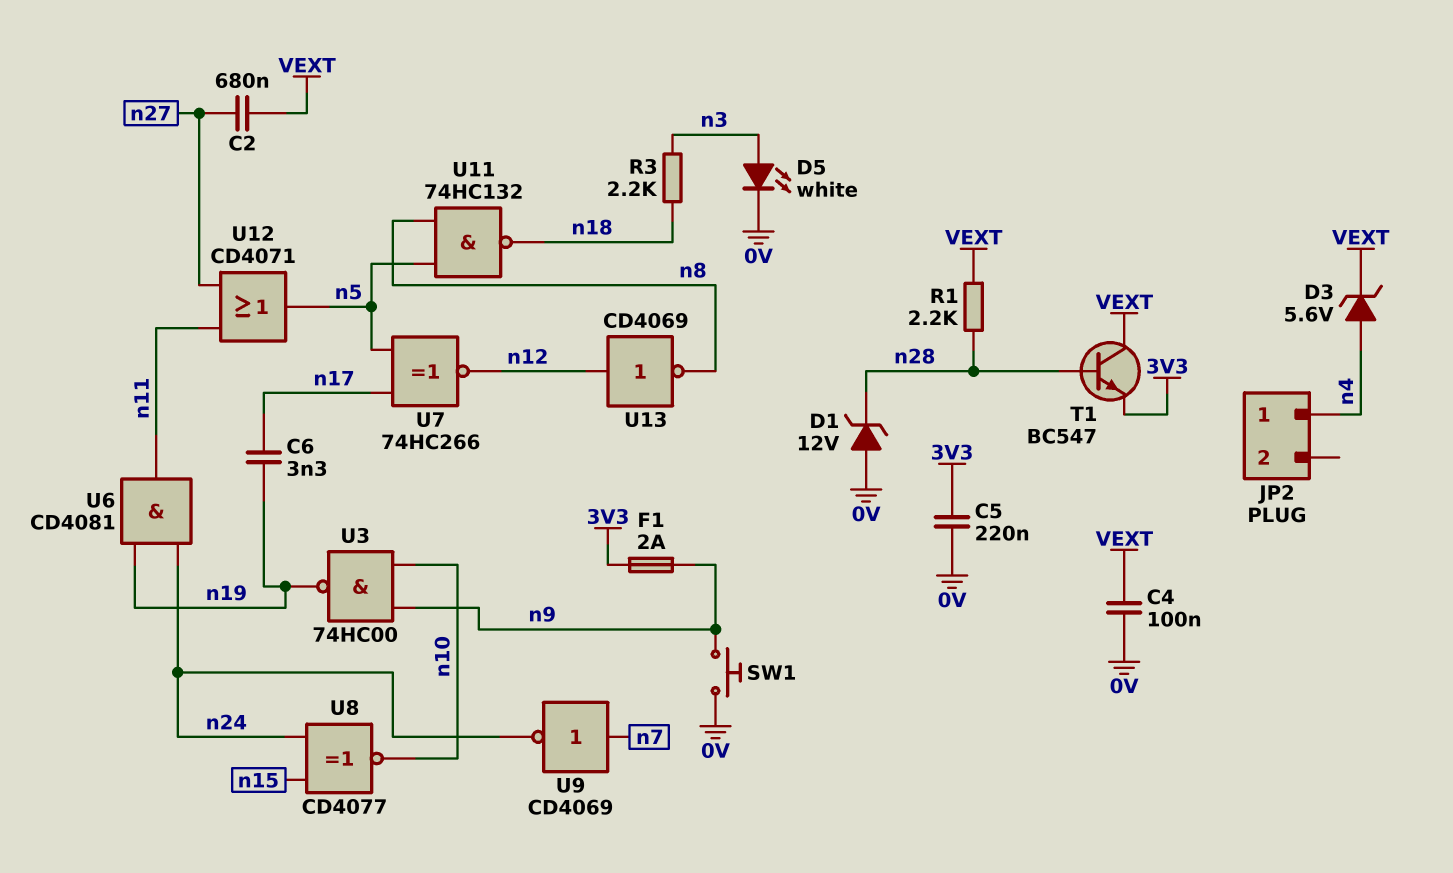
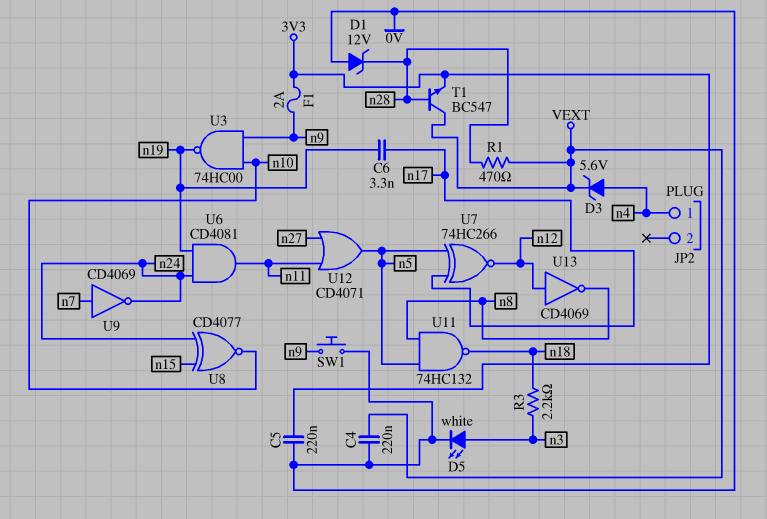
C2: 680nF (VEXT, n27) -> none
C4: 100nF (0V, VEXT) -> 220nF (0V, VEXT)
R1: 2.2k (VEXT, n28) -> 470 (VEXT, n28)

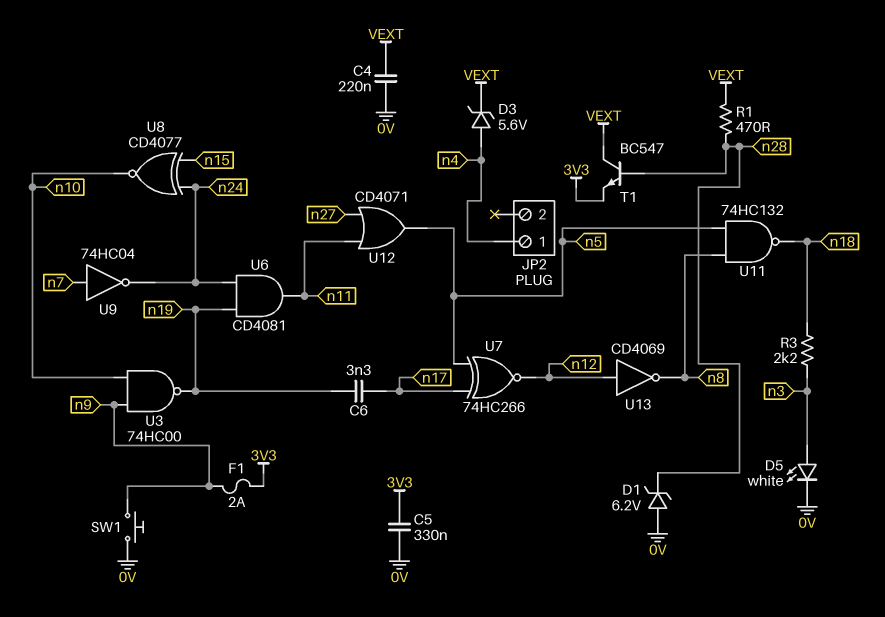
C5: 220nF (0V, 3V3) -> 330nF (0V, 3V3)
D1: zener 12V (A 0V, K n28) -> zener 6.2V (A 0V, K n28)
U9: NOT CD4069 (in n7, out n24) -> NOT 74HC04 (in n7, out n24)

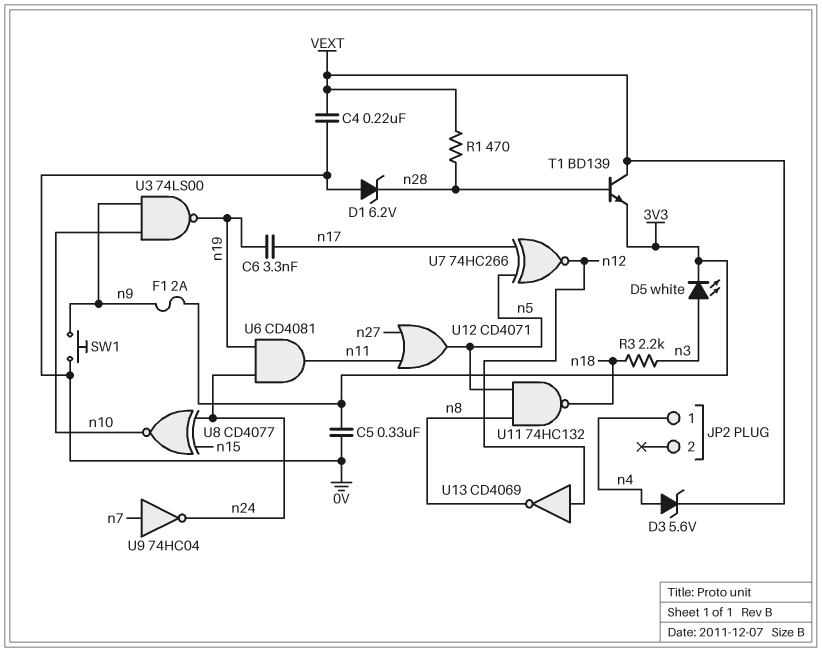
D5: LED white (A n3, K 0V) -> LED white (A n3, K 3V3)
T1: NPN BC547 (B n28, C VEXT, E 3V3) -> NPN BD139 (B n28, C VEXT, E 3V3)
U3: NAND 74HC00 (in n9, in n10, out n19) -> NAND 74LS00 (in n9, in n10, out n19)

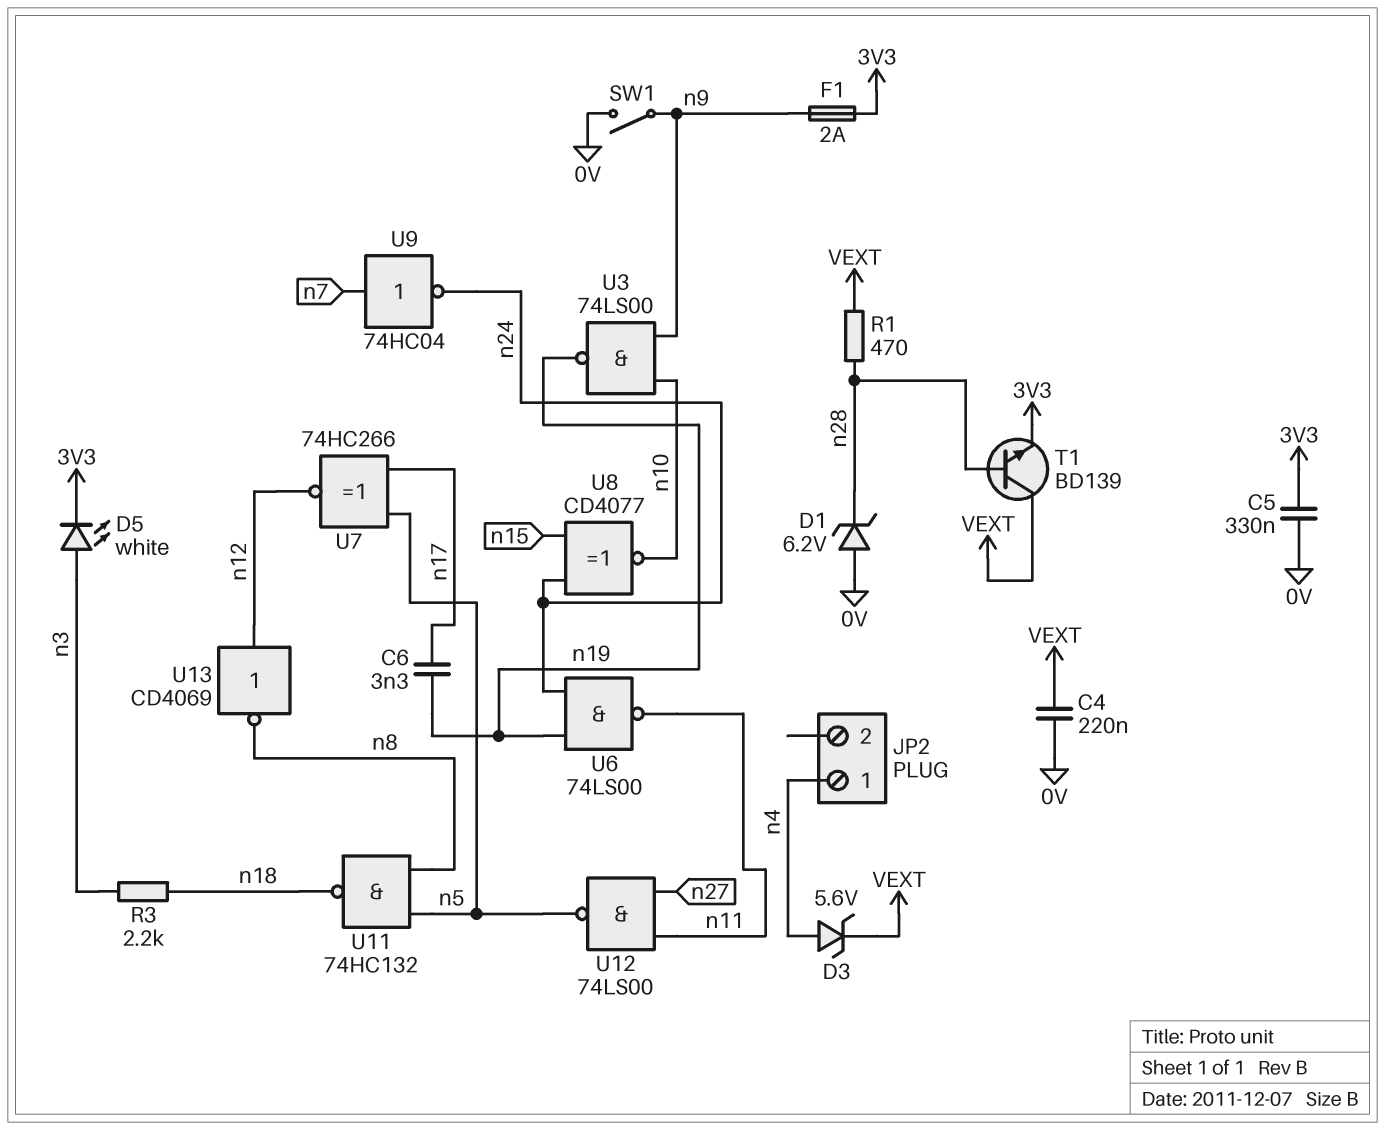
SW1: button (0V, n9) -> switch (0V, n9)
U6: AND CD4081 (in n19, in n24, out n11) -> NAND 74LS00 (in n19, in n24, out n11)
U12: OR CD4071 (in n11, in n27, out n5) -> NAND 74LS00 (in n11, in n27, out n5)

